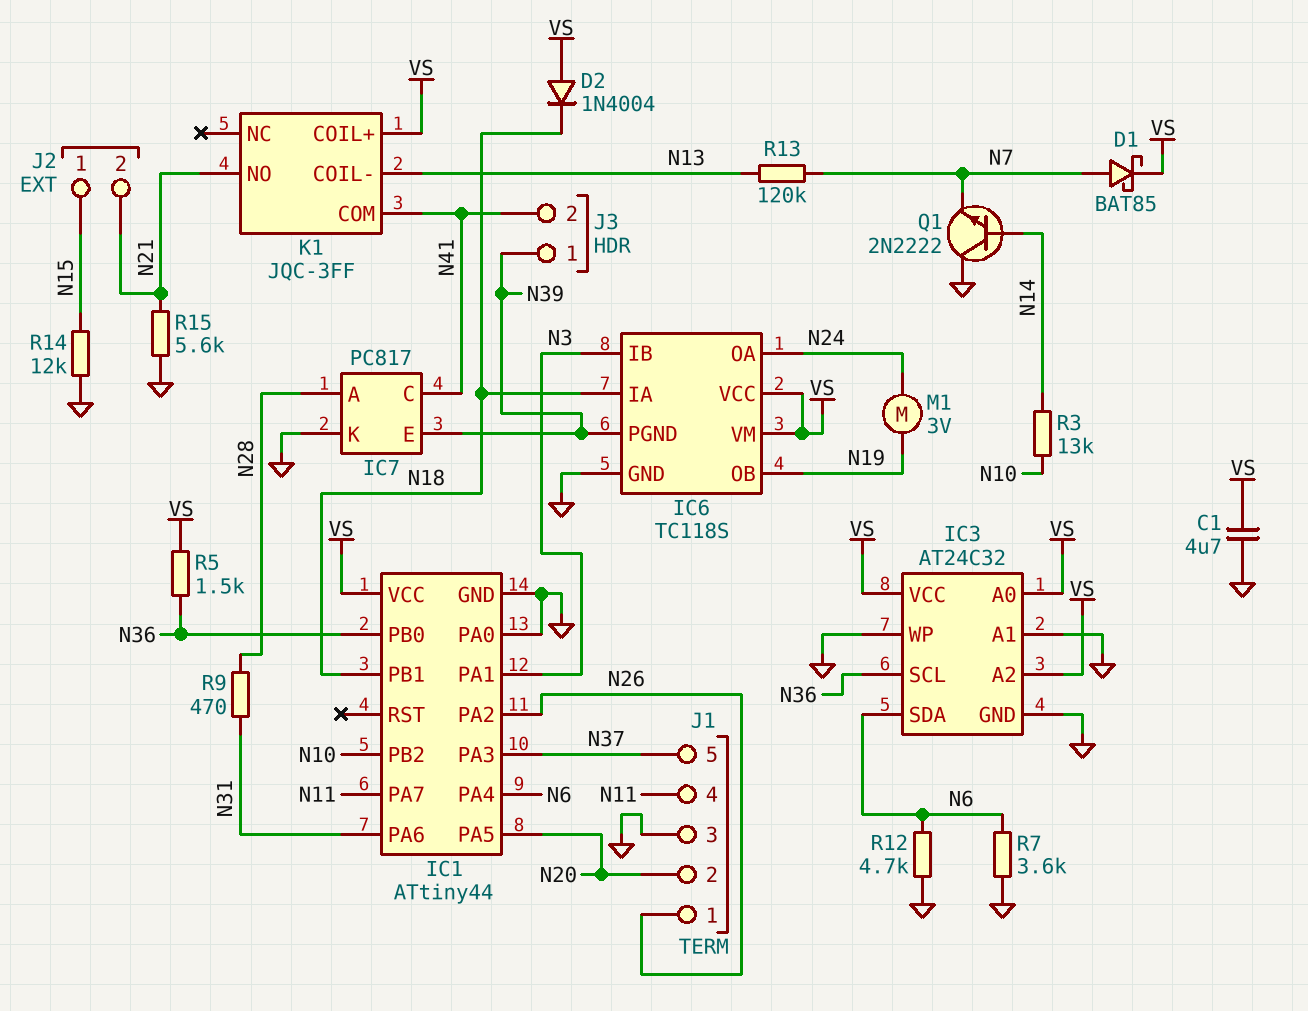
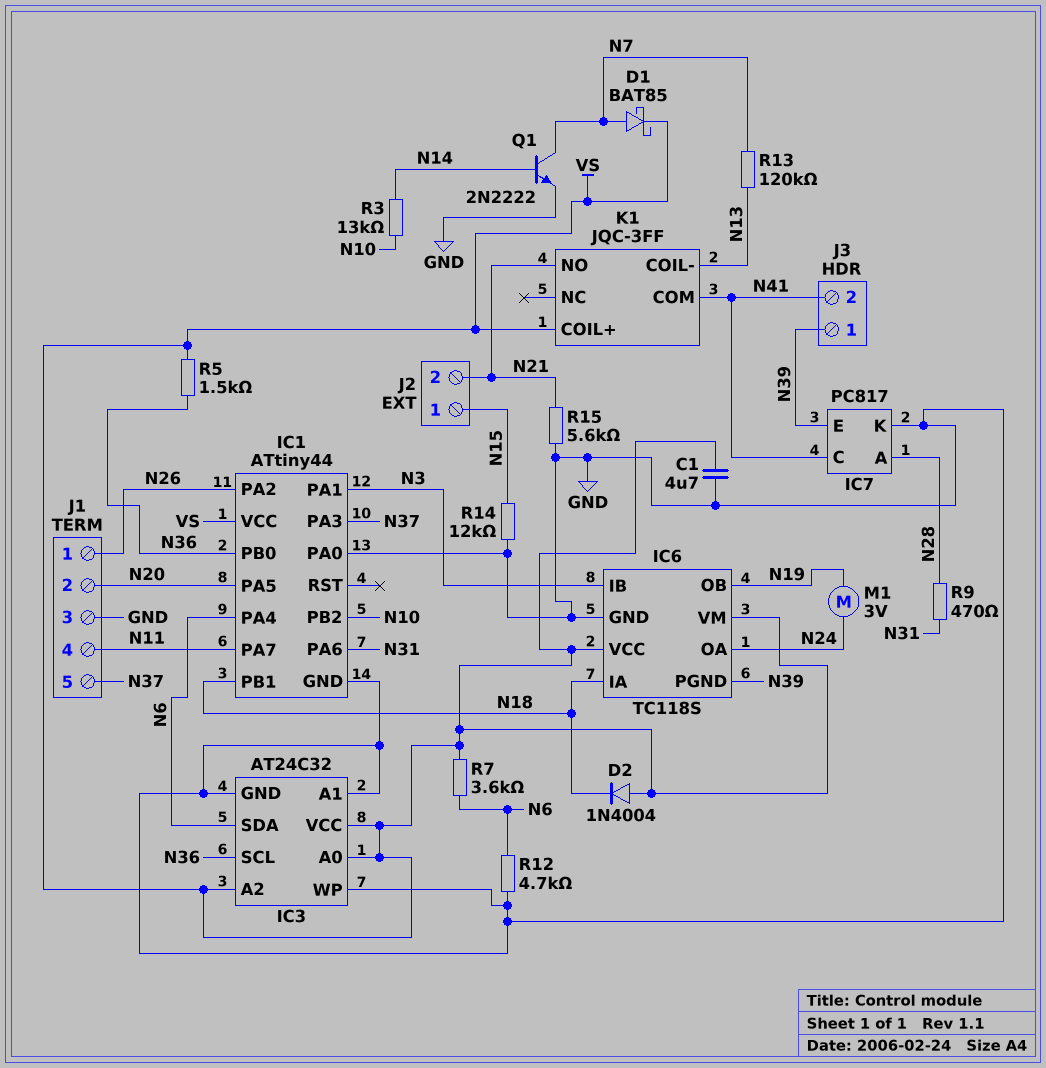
Q1: NPN 2N2222 (B N14, C GND, E N7) -> NPN 2N2222 (B N14, C N7, E GND)
R7: 3.6k (GND, N6) -> 3.6k (N6, VS)

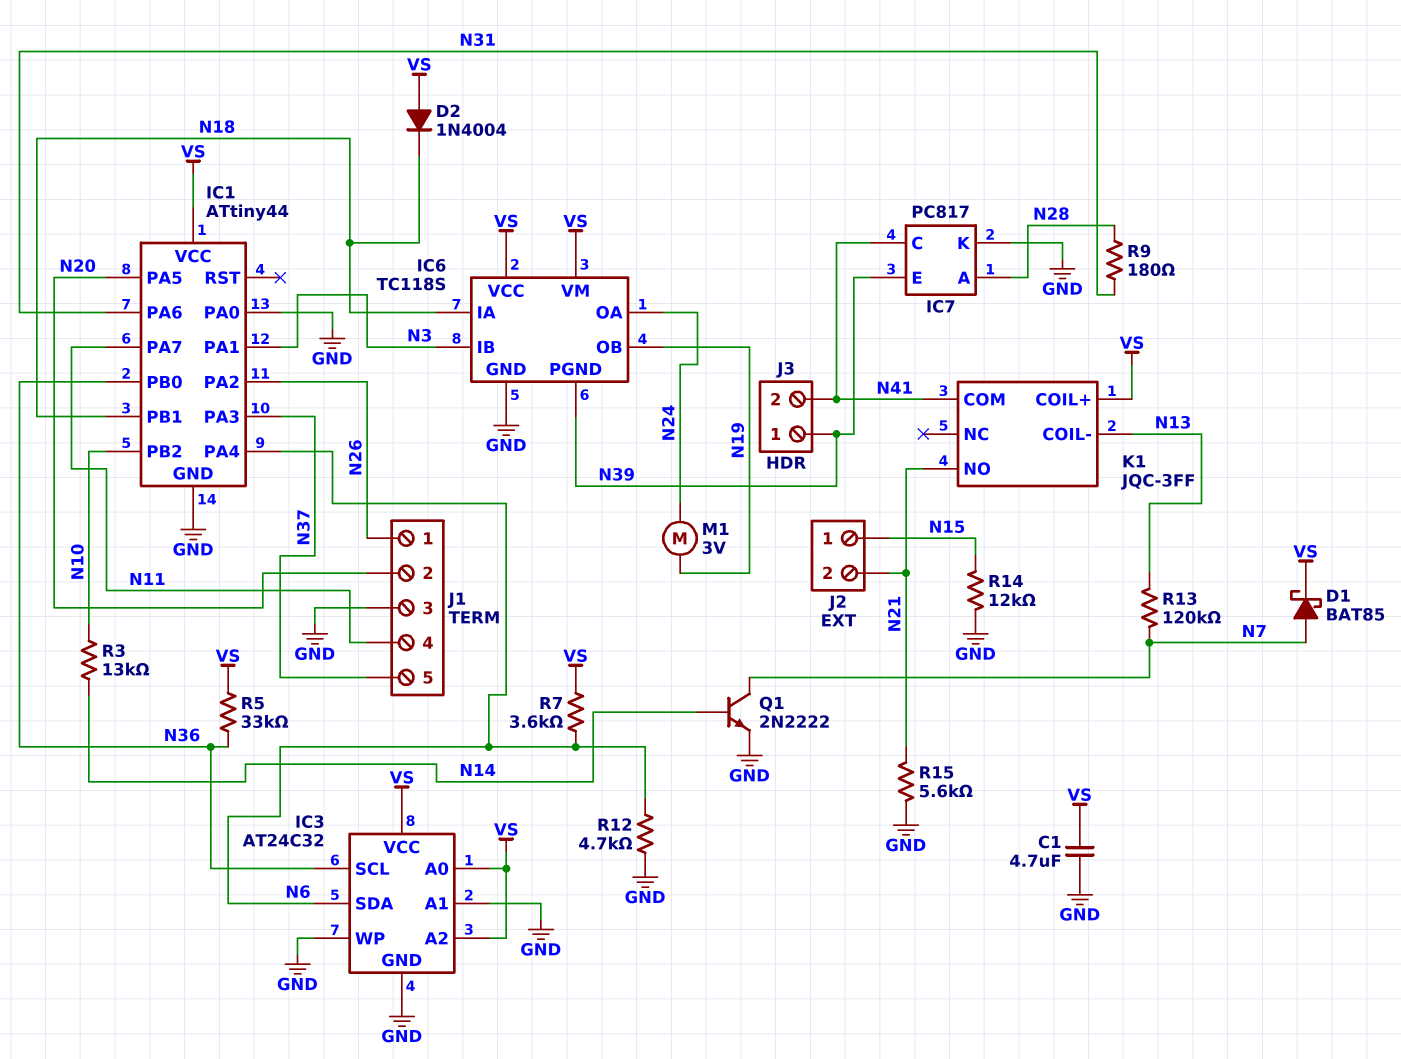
R5: 1.5k (N36, VS) -> 33k (N36, VS)
R9: 470 (N28, N31) -> 180 (N28, N31)

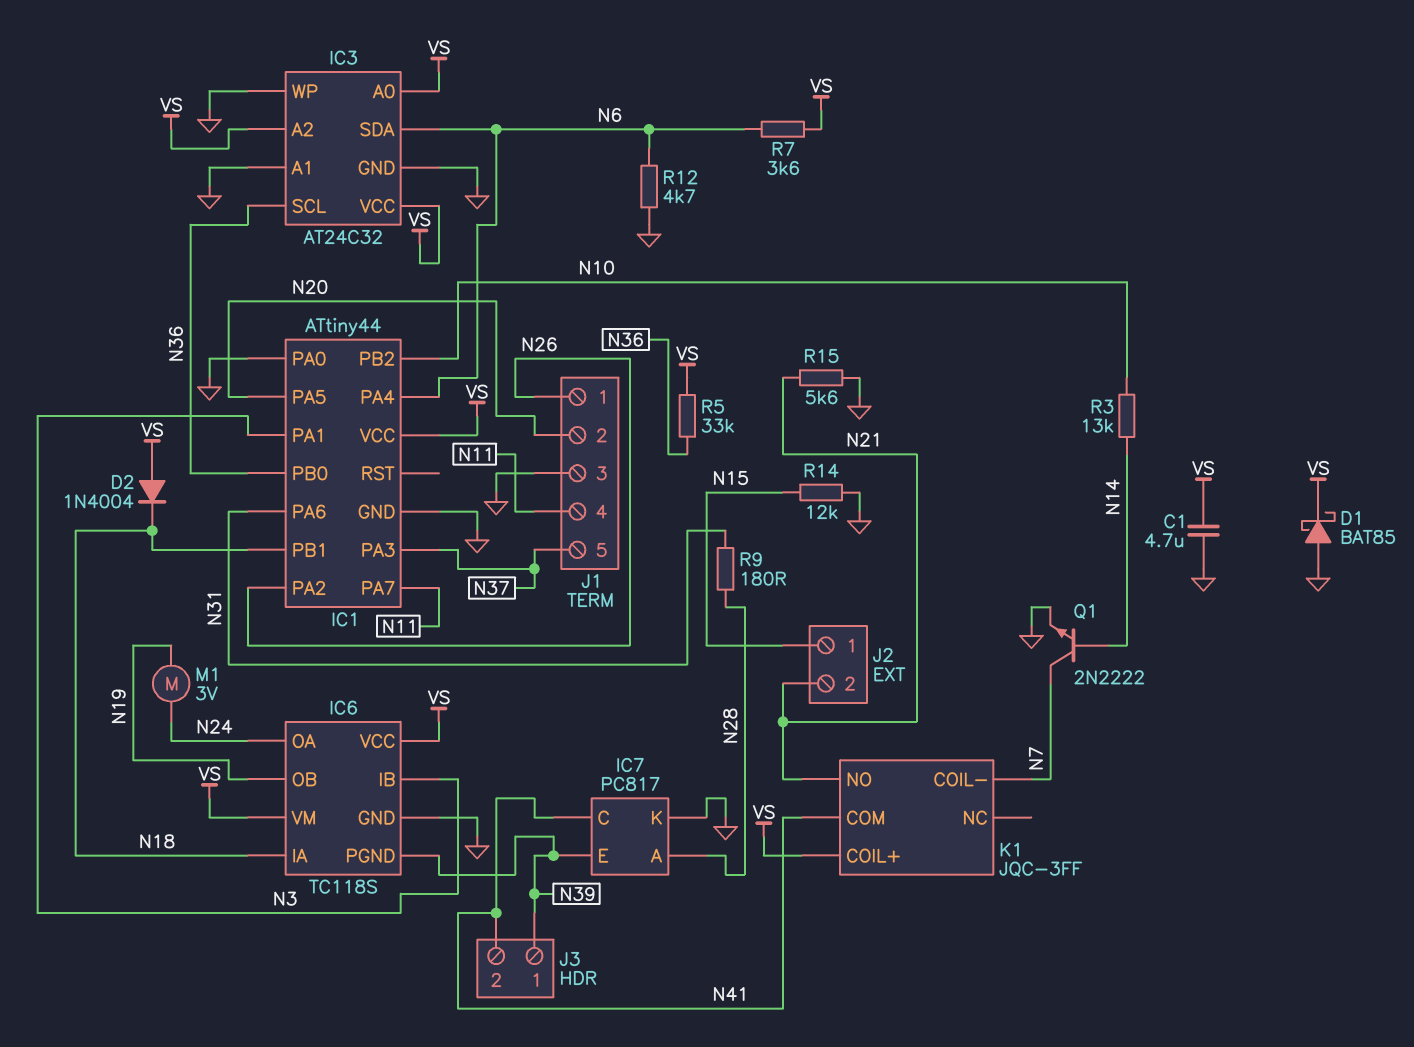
D1: schottky BAT85 (A N7, K VS) -> schottky BAT85 (A GND, K VS)
K1 pin COIL-: N13 -> N7
R13: 120k (N7, N13) -> none

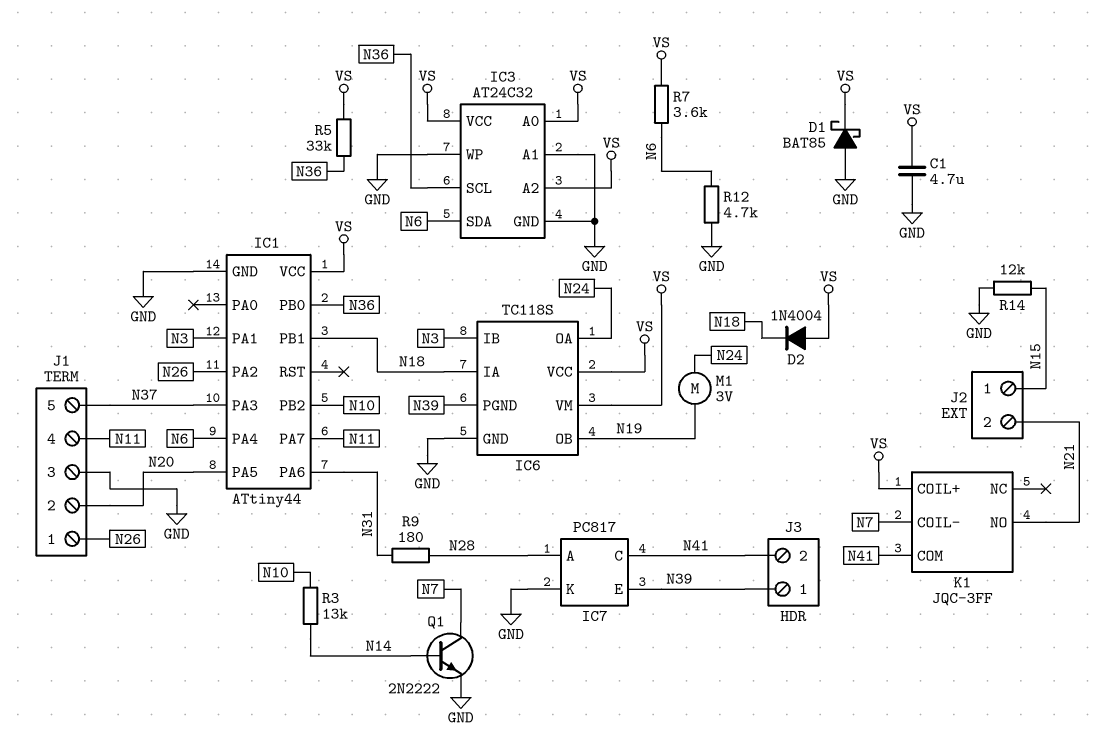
IC1 pin PA0: GND -> none
R15: 5.6k (GND, N21) -> none

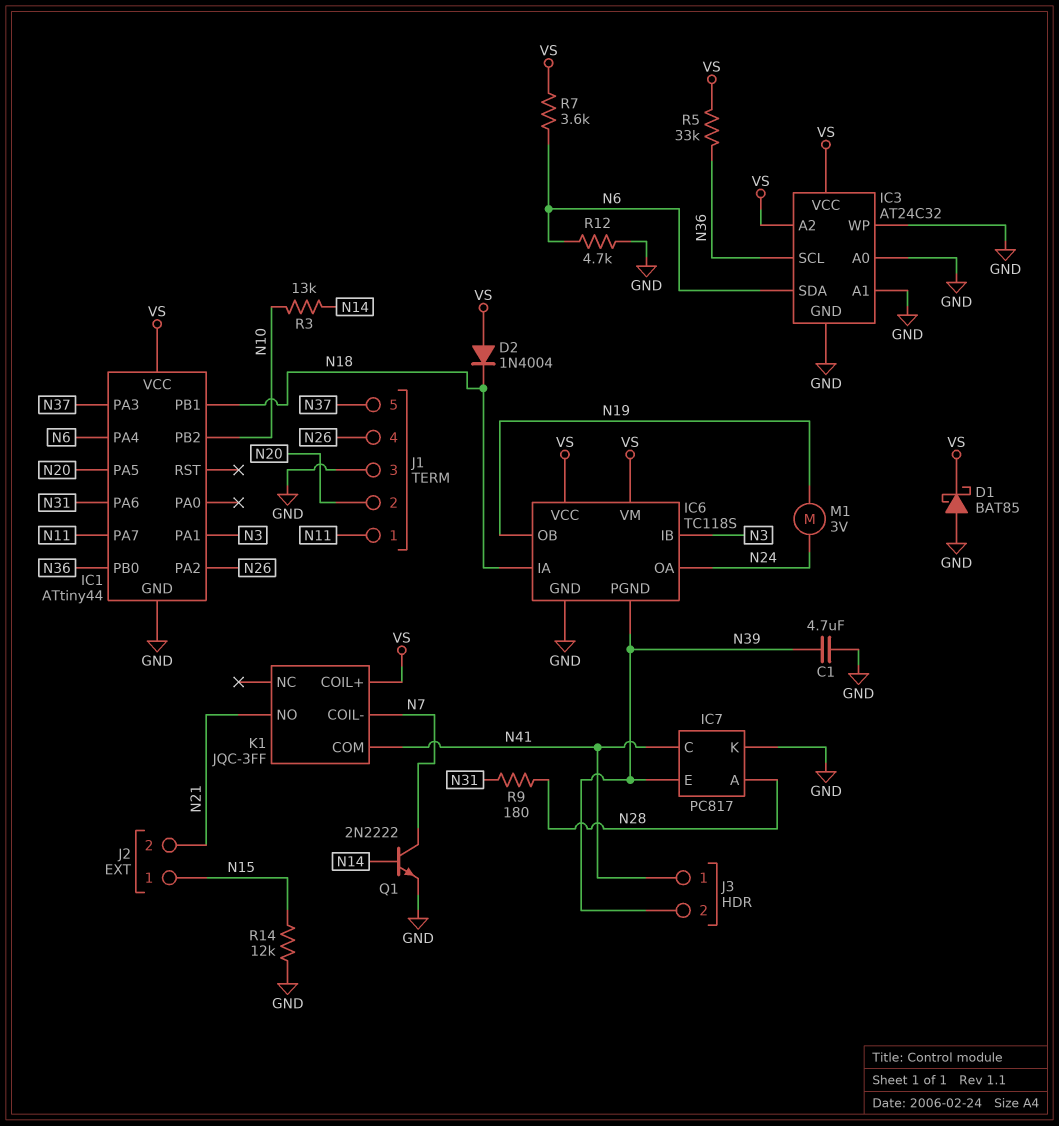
C1: 4.7uF (GND, VS) -> 4.7uF (GND, N39)
IC3 pin A0: VS -> GND
J1 pin 1: N26 -> N11
J1 pin 4: N11 -> N26
J3 pin 1: N39 -> N41
J3 pin 2: N41 -> N39

